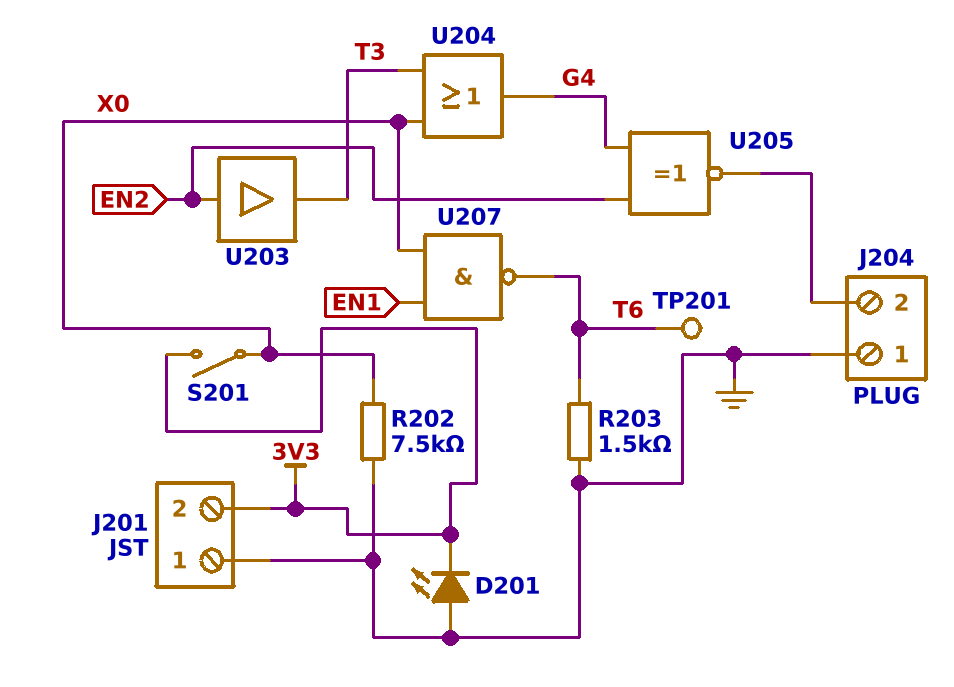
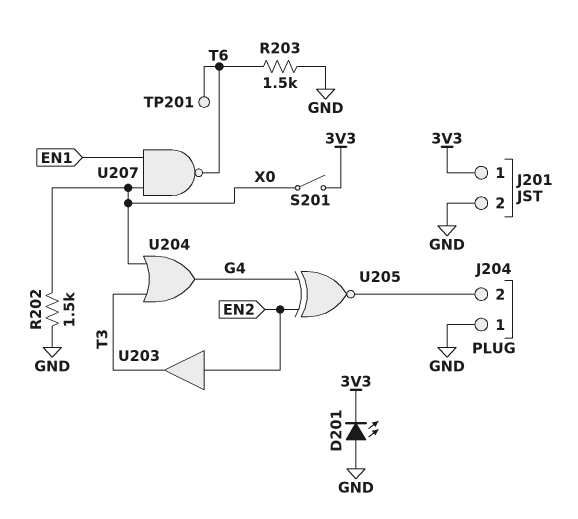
J201 pin 1: GND -> 3V3
J201 pin 2: 3V3 -> GND
R202: 7.5k (GND, X0) -> 1.5k (GND, X0)

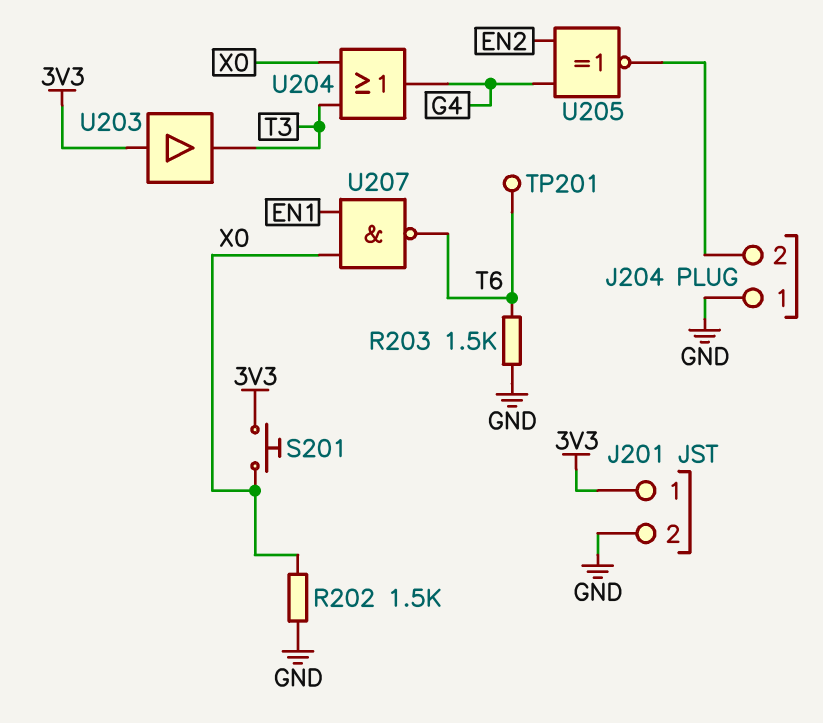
D201: LED (A GND, K 3V3) -> none
S201: switch (3V3, X0) -> button (3V3, X0)
U203: buffer (in EN2, out T3) -> buffer (in 3V3, out T3)

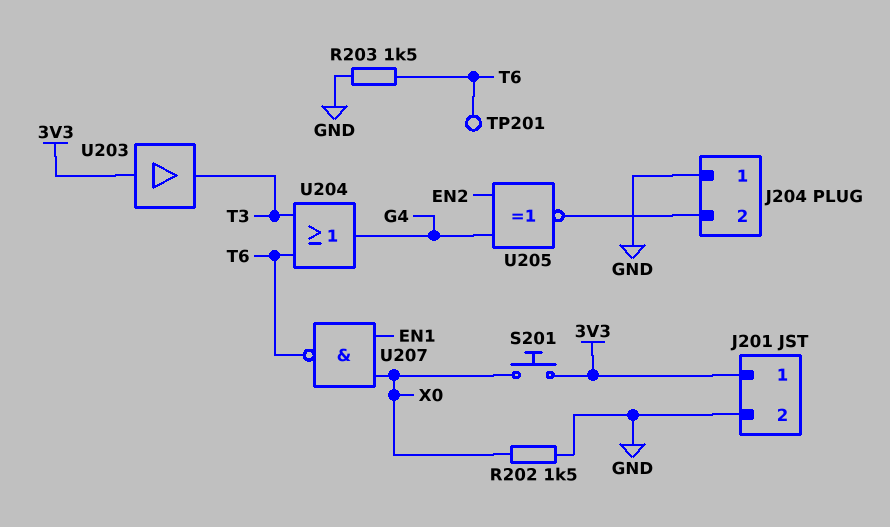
U204: OR (in T3, in X0, out G4) -> OR (in T3, in T6, out G4)

